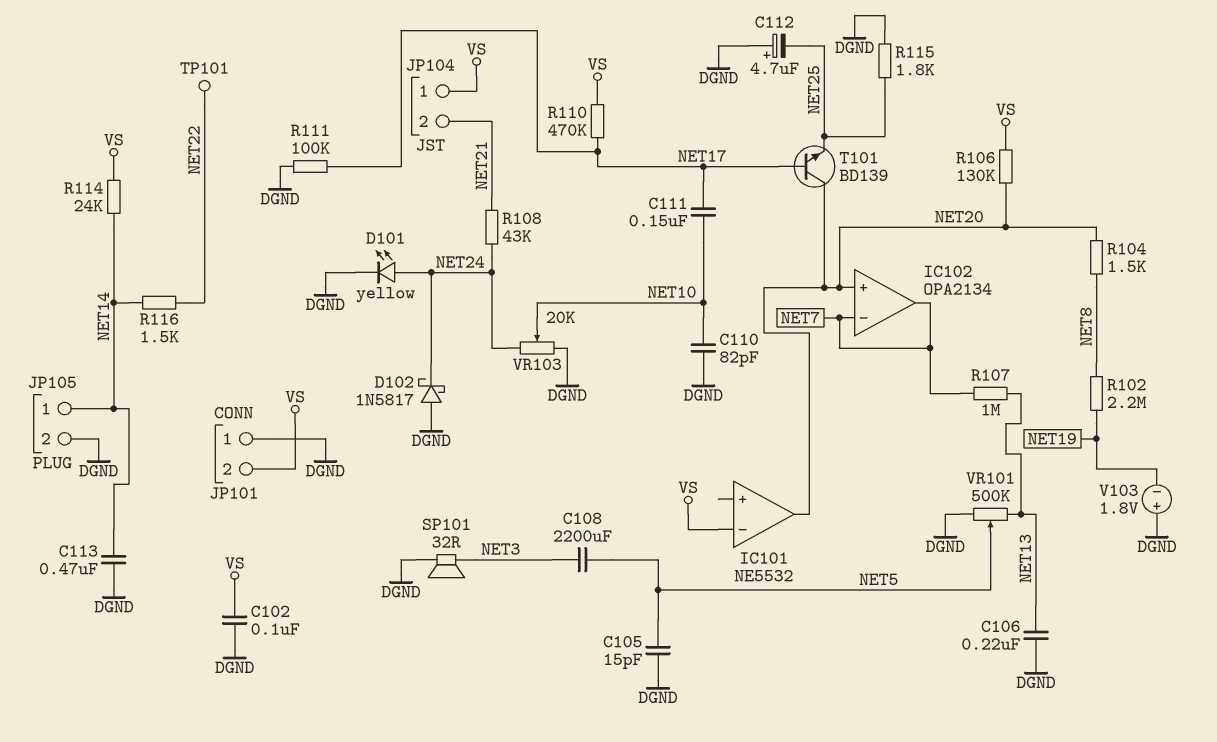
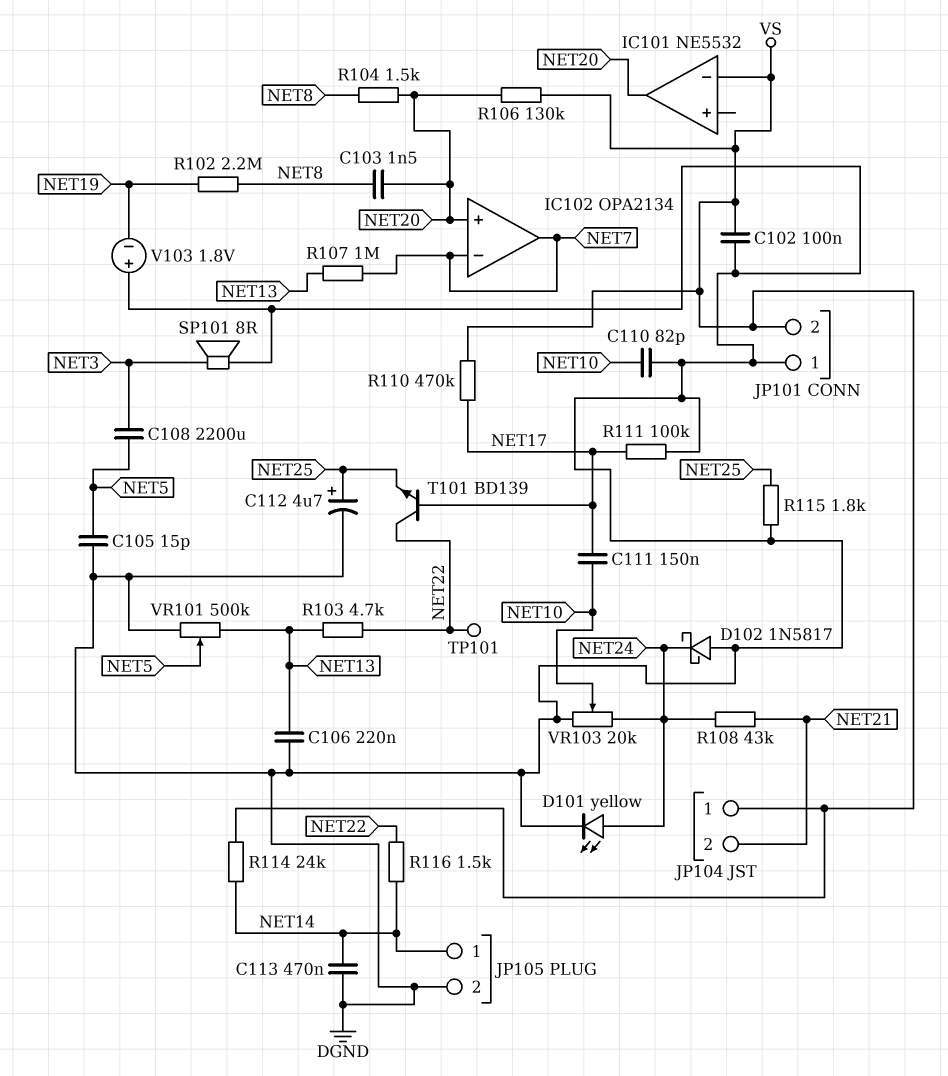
C103: none -> 1.5nF (NET8, NET20)
C112: 4.7uF (plus DGND, minus NET25) -> 4.7uF (plus NET25, minus DGND)
R103: none -> 4.7k (NET13, NET22)
SP101: speaker 32R (DGND, NET3) -> speaker 8R (DGND, NET3)
T101: NPN BD139 (B NET17, C NET20, E NET25) -> NPN BD139 (B NET17, C NET22, E NET25)

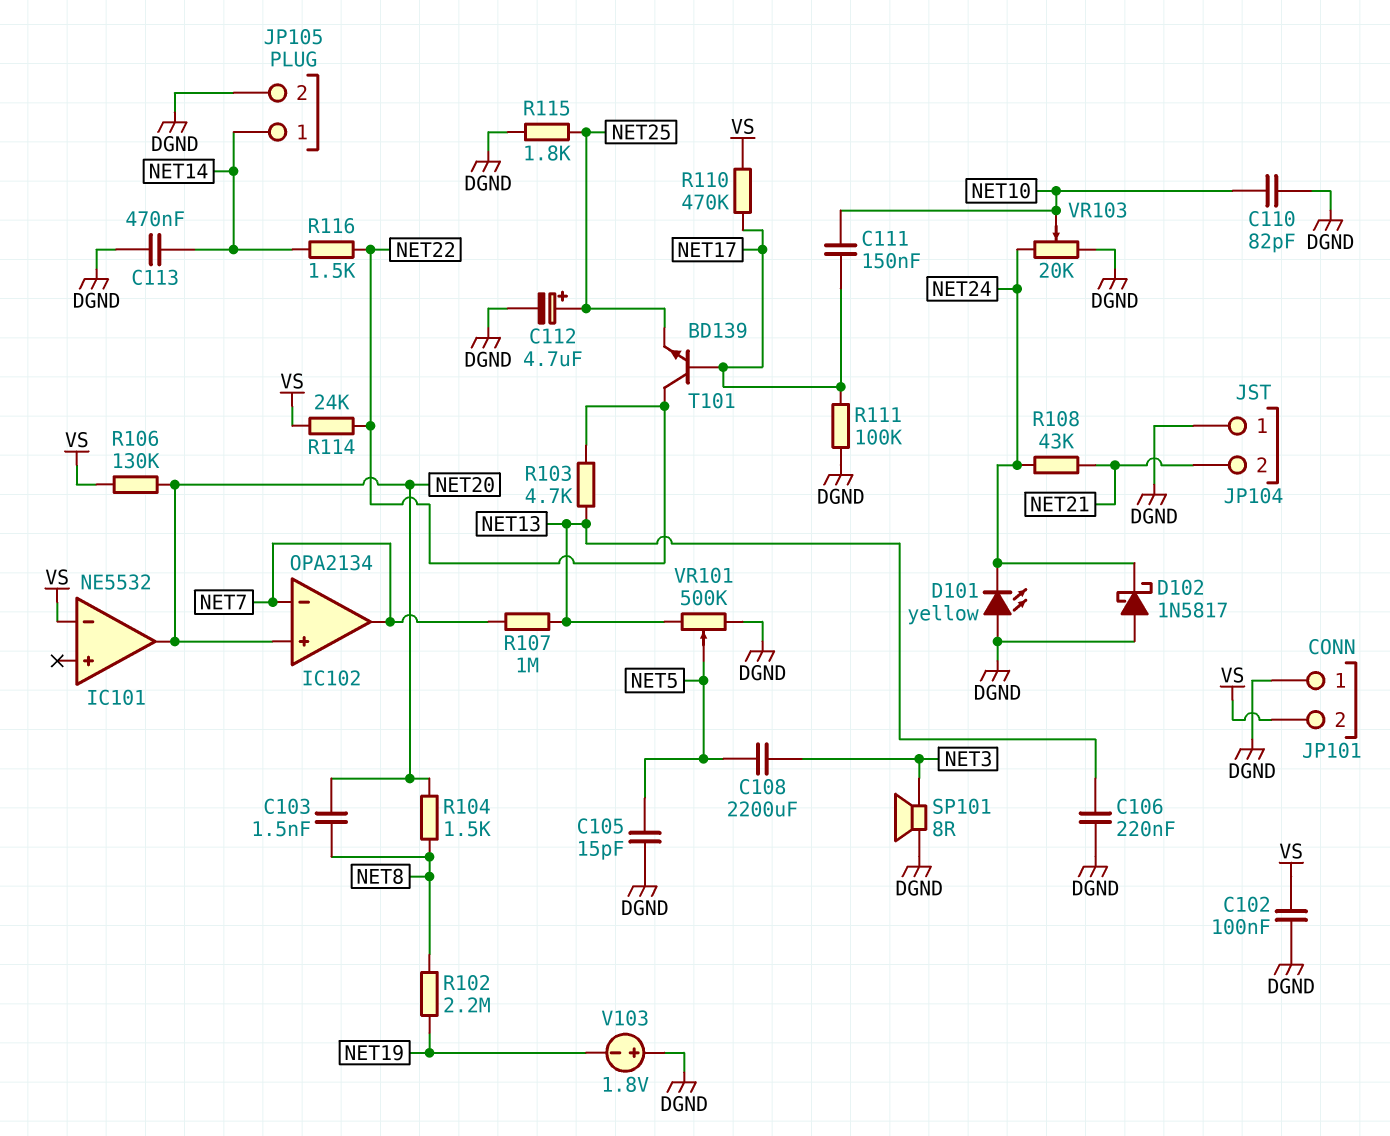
D101: LED yellow (A NET24, K DGND) -> LED yellow (A DGND, K NET24)
JP104 pin 1: VS -> DGND
R114: 24k (NET14, VS) -> 24k (NET22, VS)
TP101: test point (NET22) -> none

